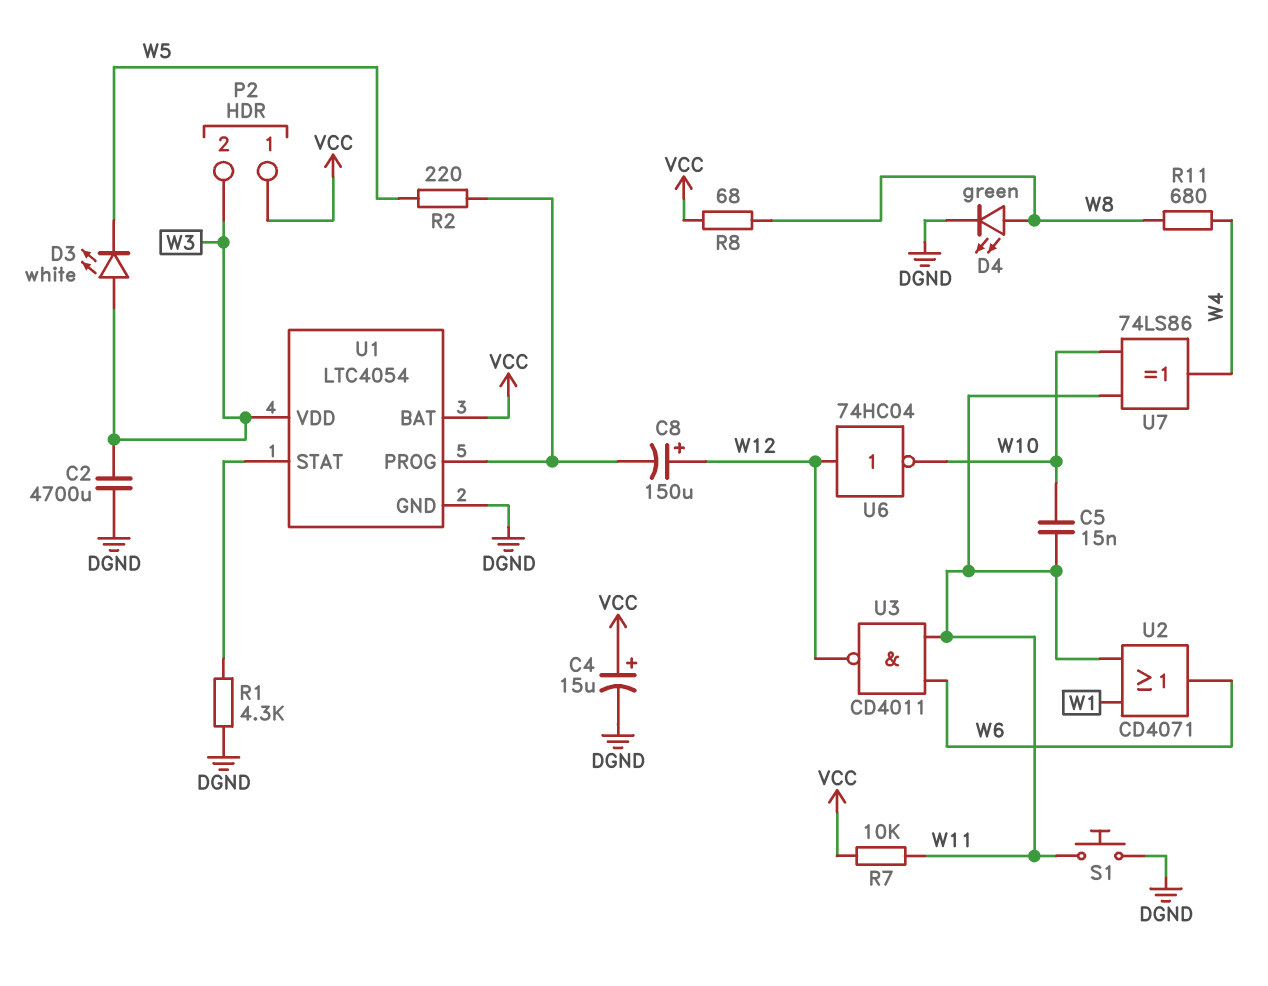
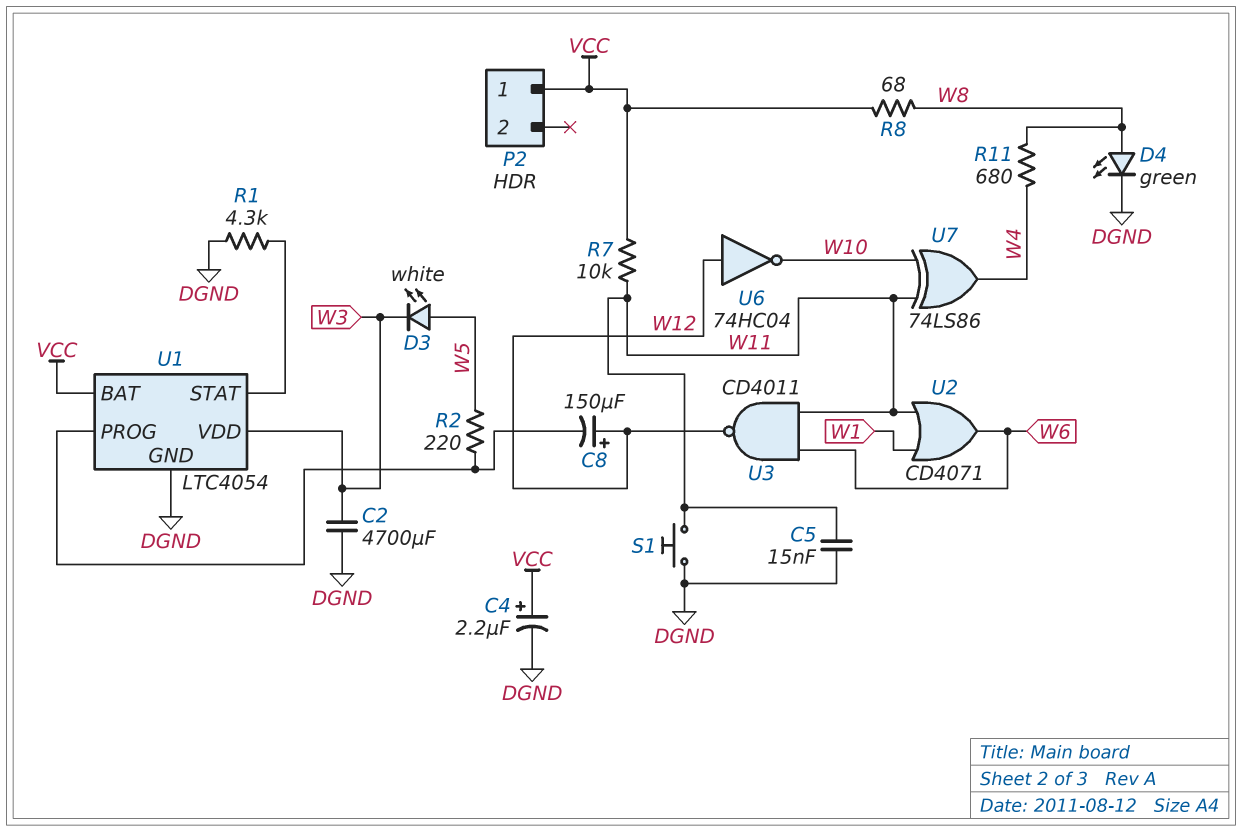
C4: 15uF (plus VCC, minus DGND) -> 2.2uF (plus VCC, minus DGND)
C5: 15nF (W10, W11) -> 15nF (DGND, W11)
D3: LED white (A W3, K W5) -> LED white (A W5, K W3)
P2 pin 2: W3 -> none

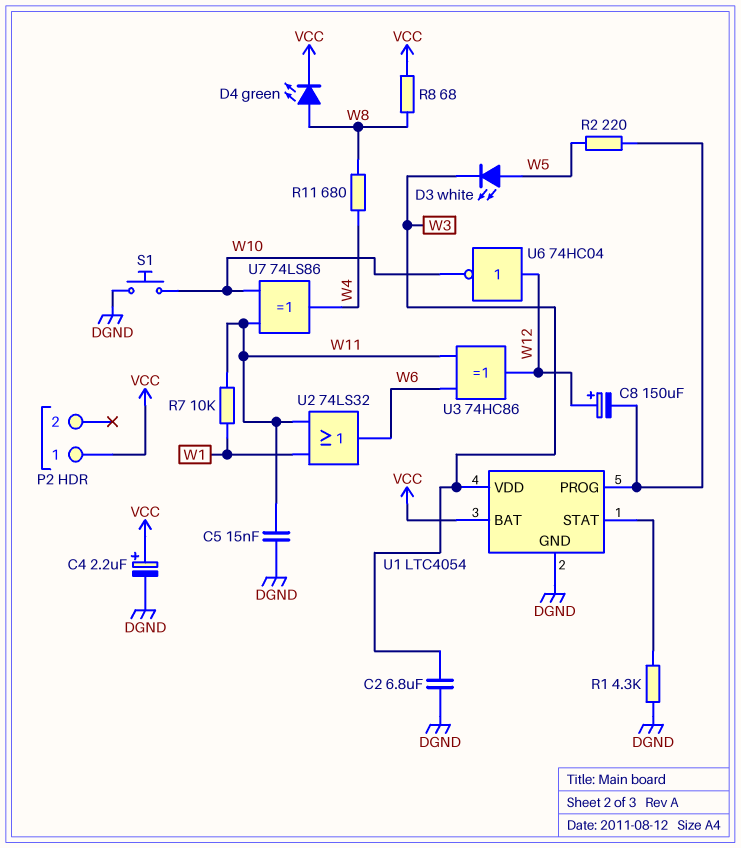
C2: 4700uF (DGND, W3) -> 6.8uF (DGND, W3)
D4: LED green (A W8, K DGND) -> LED green (A W8, K VCC)
R7: 10k (VCC, W11) -> 10k (W1, W11)
S1: button (DGND, W11) -> button (DGND, W10)
U2: OR CD4071 (in W1, in W11, out W6) -> OR 74LS32 (in W1, in W11, out W6)
U3: NAND CD4011 (in W6, in W11, out W12) -> XOR 74HC86 (in W6, in W11, out W12)

